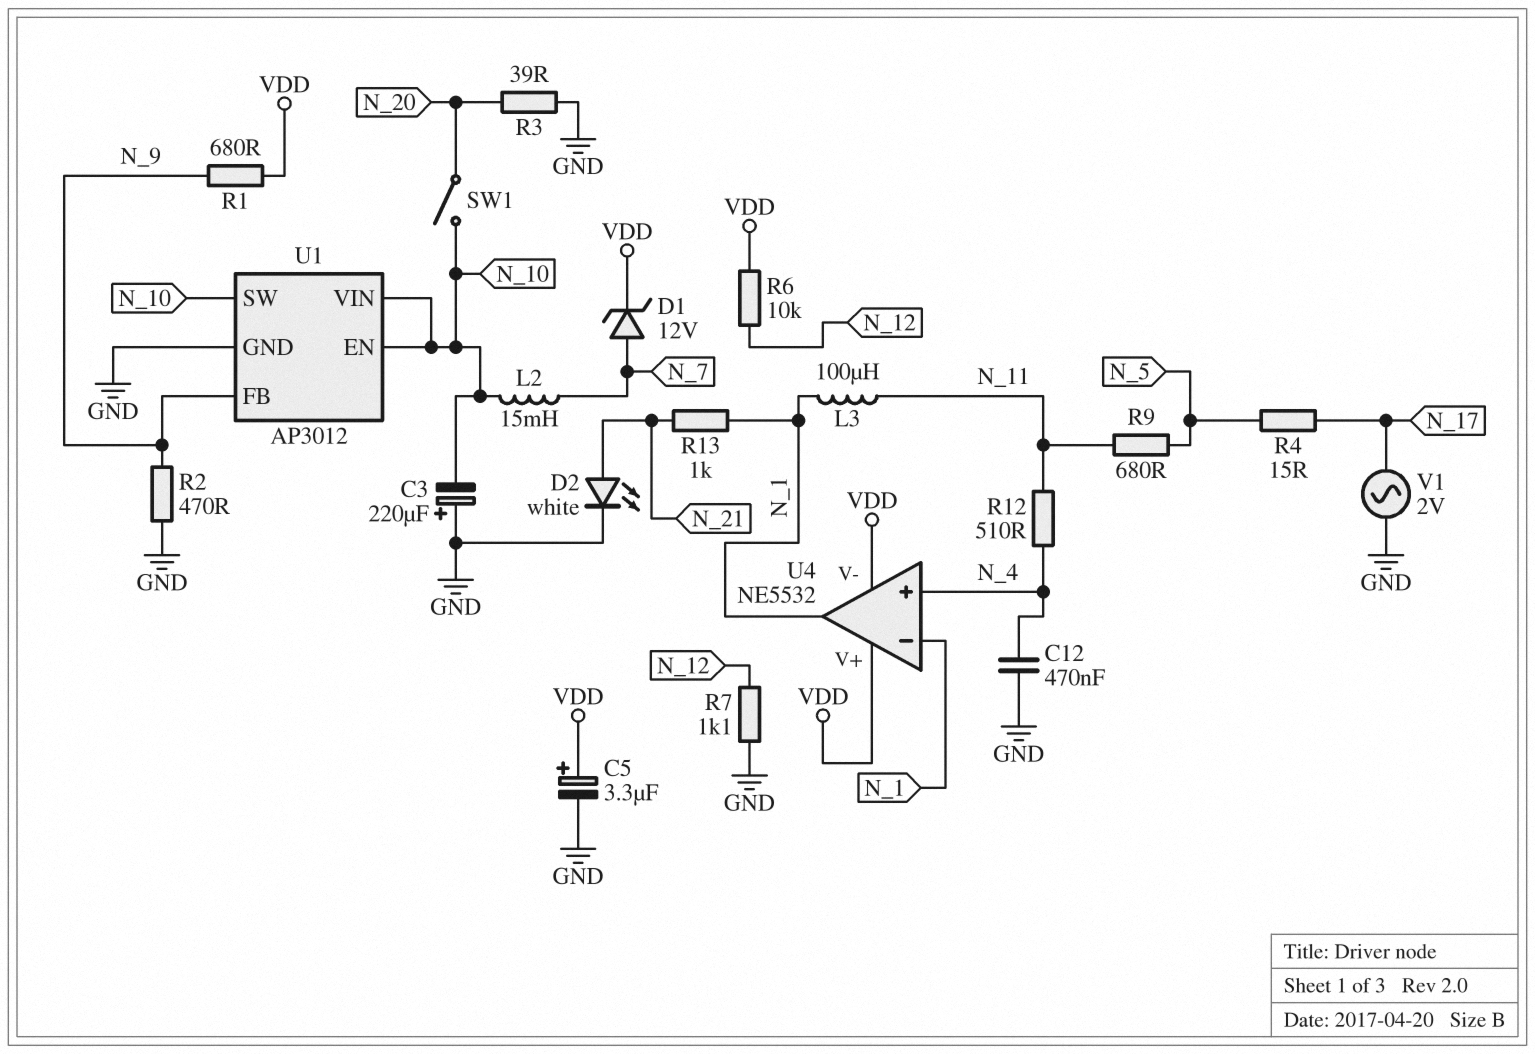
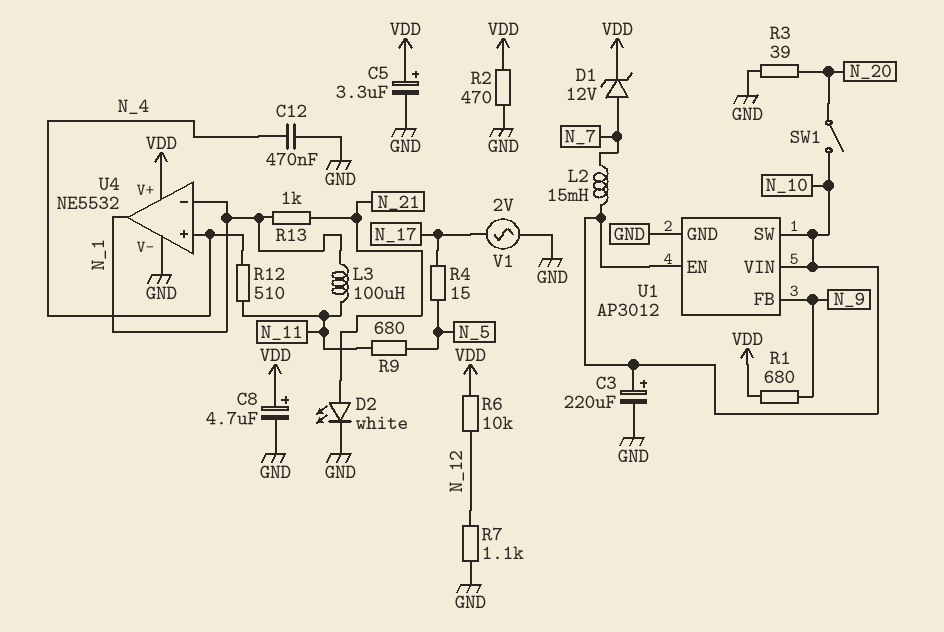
C3: 220uF (plus GND, minus N_10) -> 220uF (plus N_10, minus GND)
C8: none -> 4.7uF (plus VDD, minus GND)
R2: 470 (GND, N_9) -> 470 (GND, VDD)
U4 pin V-: VDD -> GND

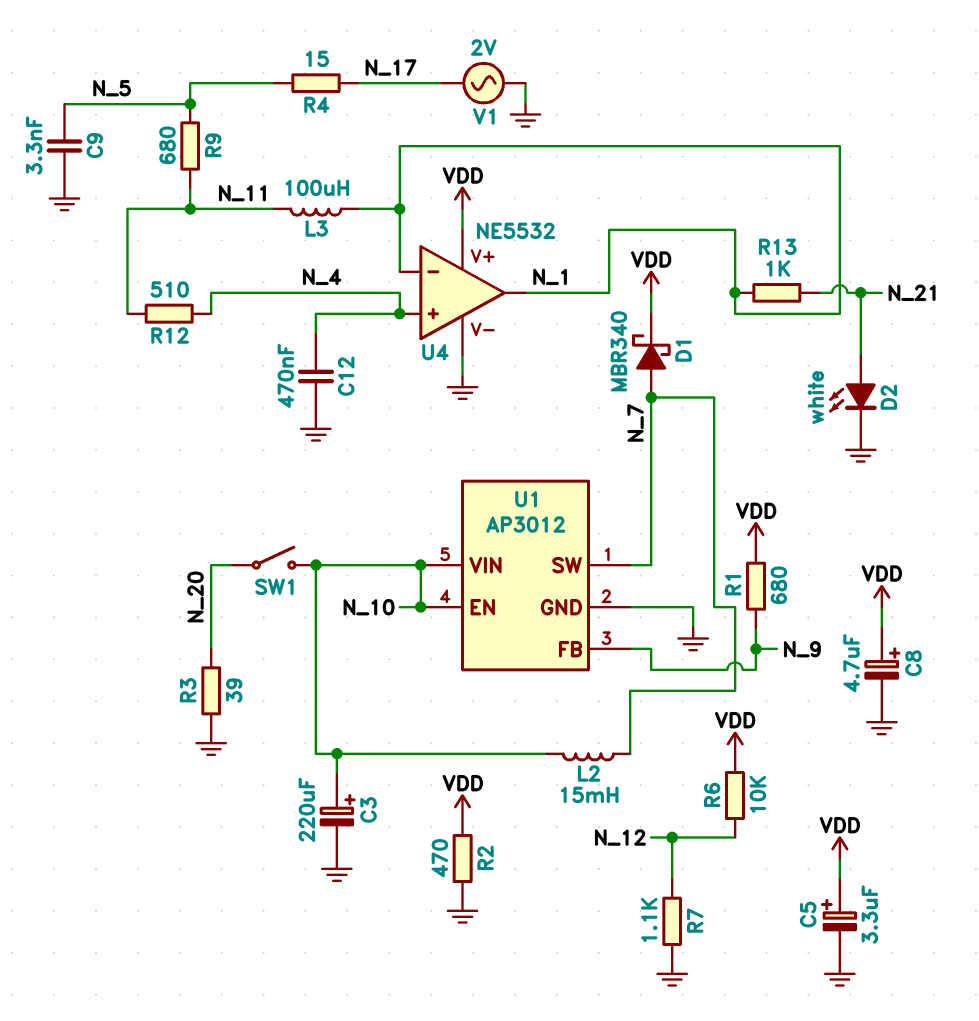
C9: none -> 3.3nF (GND, N_5)
D1: zener 12V (A N_7, K VDD) -> schottky MBR340 (A N_7, K VDD)
U1 pin SW: N_10 -> N_7

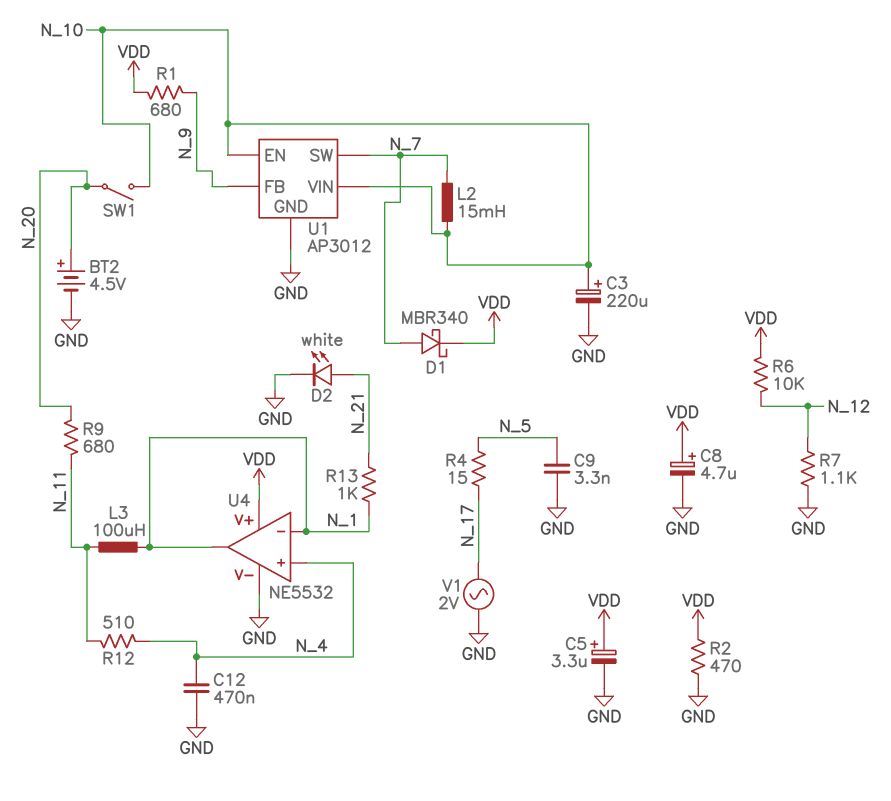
BT2: none -> 4.5V (plus N_20, minus GND)
R3: 39 (GND, N_20) -> none
R9: 680 (N_5, N_11) -> 680 (N_11, N_20)

